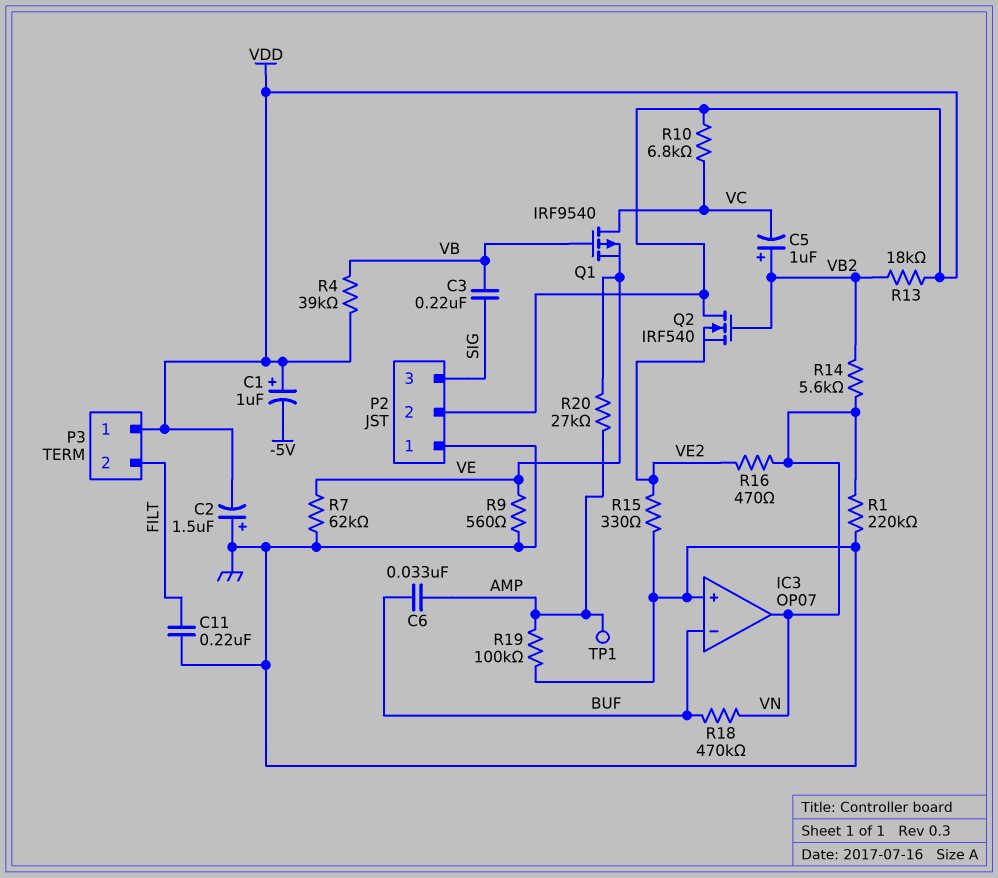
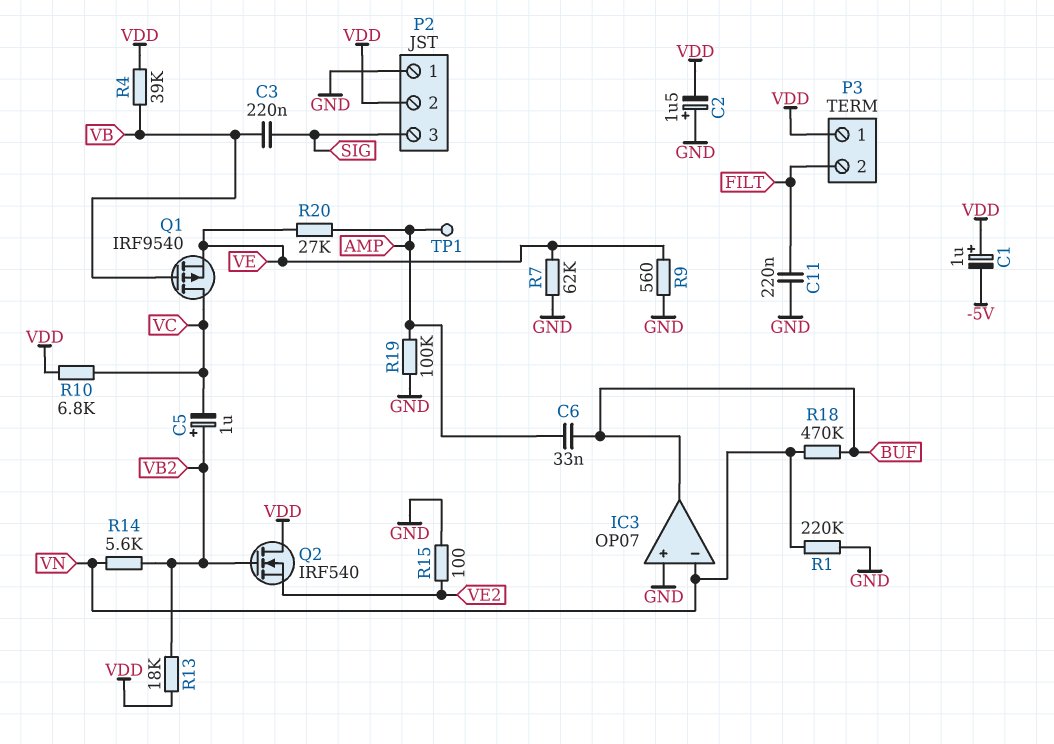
IC3 pin in-: BUF -> VN
IC3 pin out: VN -> BUF
R15: 330 (GND, VE2) -> 100 (GND, VE2)
R16: 470 (VE2, VN) -> none

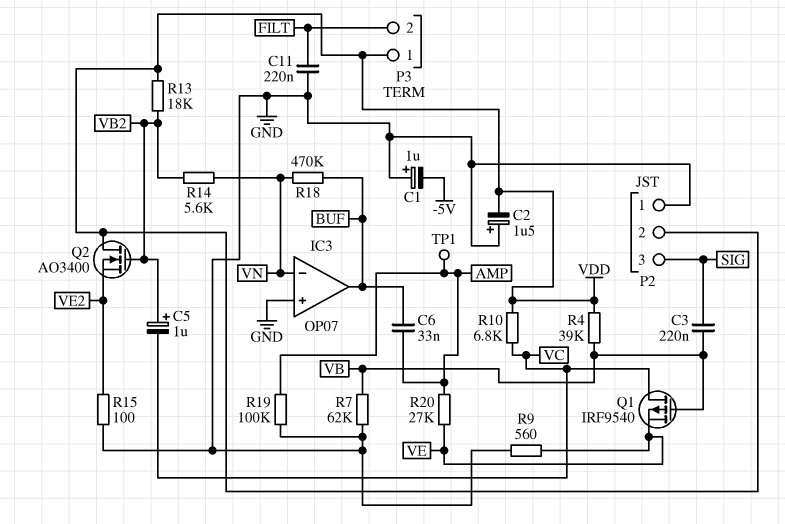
C1: 1uF (plus VDD, minus -5V) -> 1uF (plus GND, minus -5V)
Q2: NMOS IRF540 (G VB2, D VDD, S VE2) -> NMOS AO3400 (G VB2, D VDD, S VE2)
R1: 220k (GND, VN) -> none
R7: 62k (GND, VE) -> 62k (GND, VB)

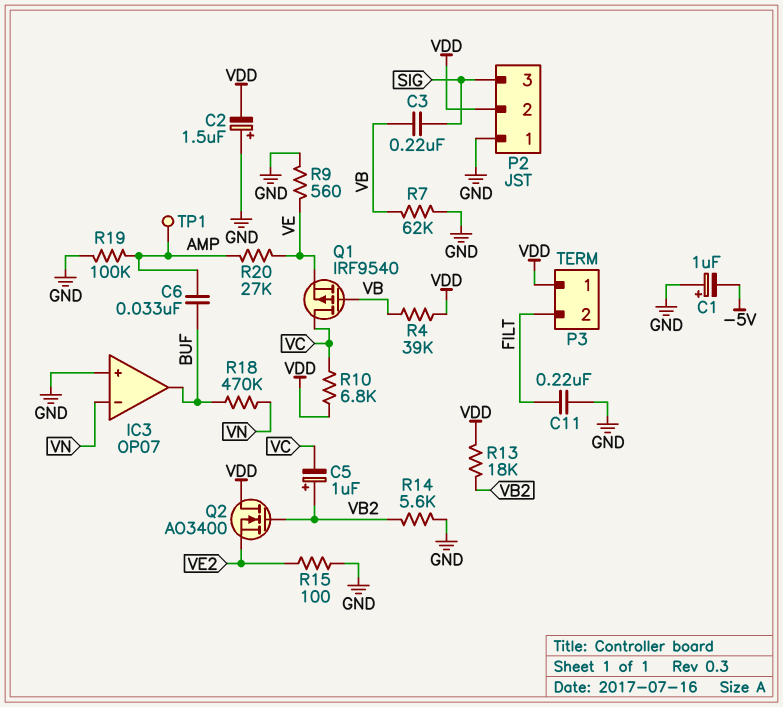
R14: 5.6k (VB2, VN) -> 5.6k (GND, VB2)

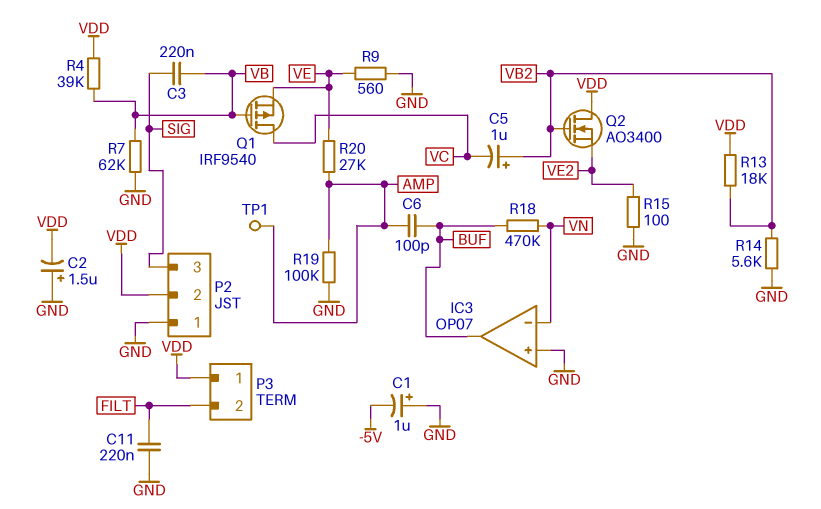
C6: 33nF (AMP, BUF) -> 100pF (AMP, BUF)
R10: 6.8k (VC, VDD) -> none

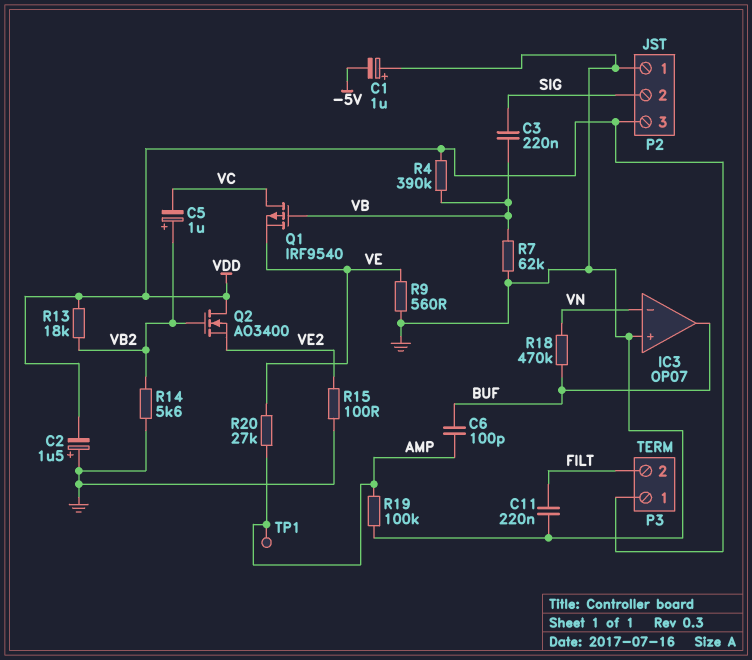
P2 pin 2: VDD -> SIG
P2 pin 3: SIG -> VDD
R4: 39k (VB, VDD) -> 390k (VB, VDD)

